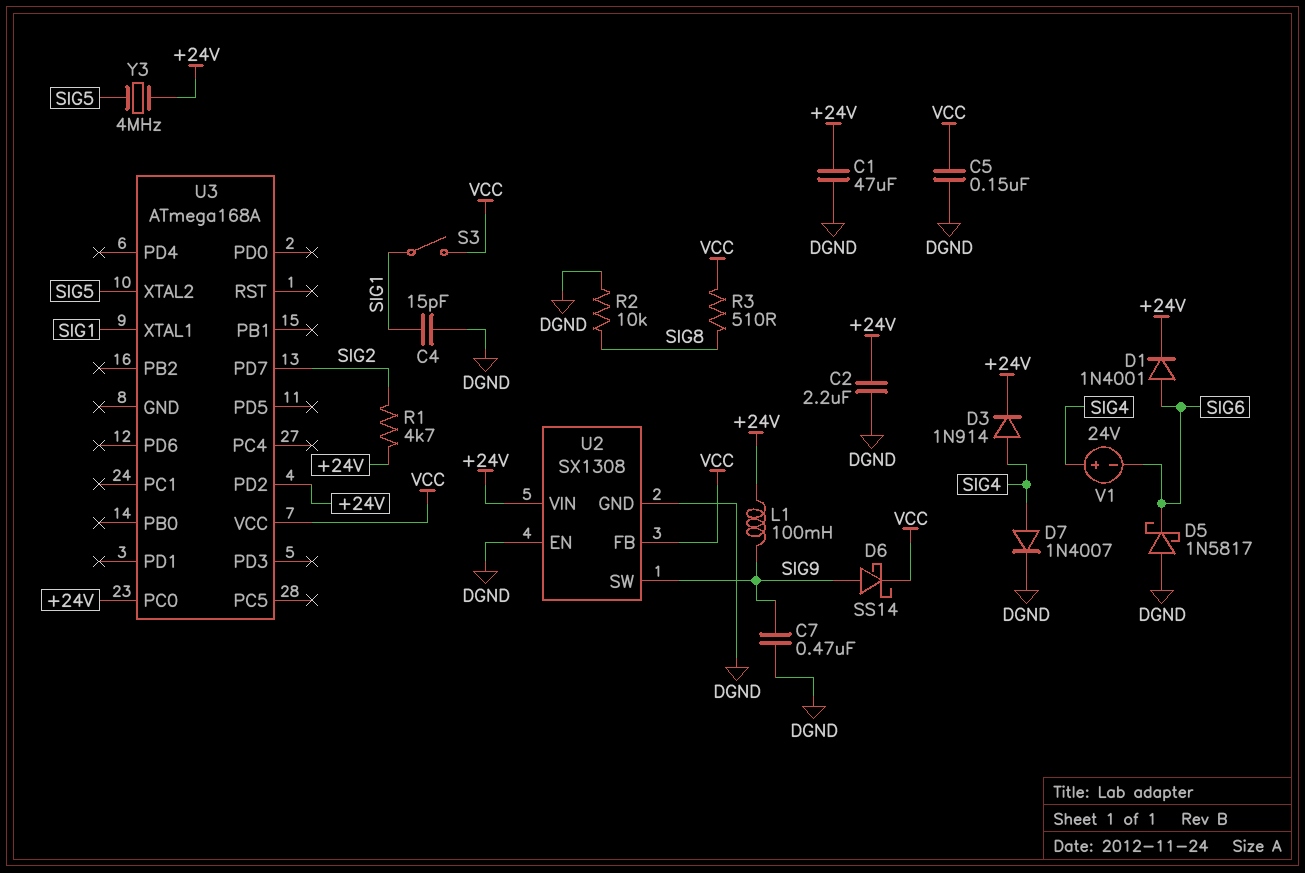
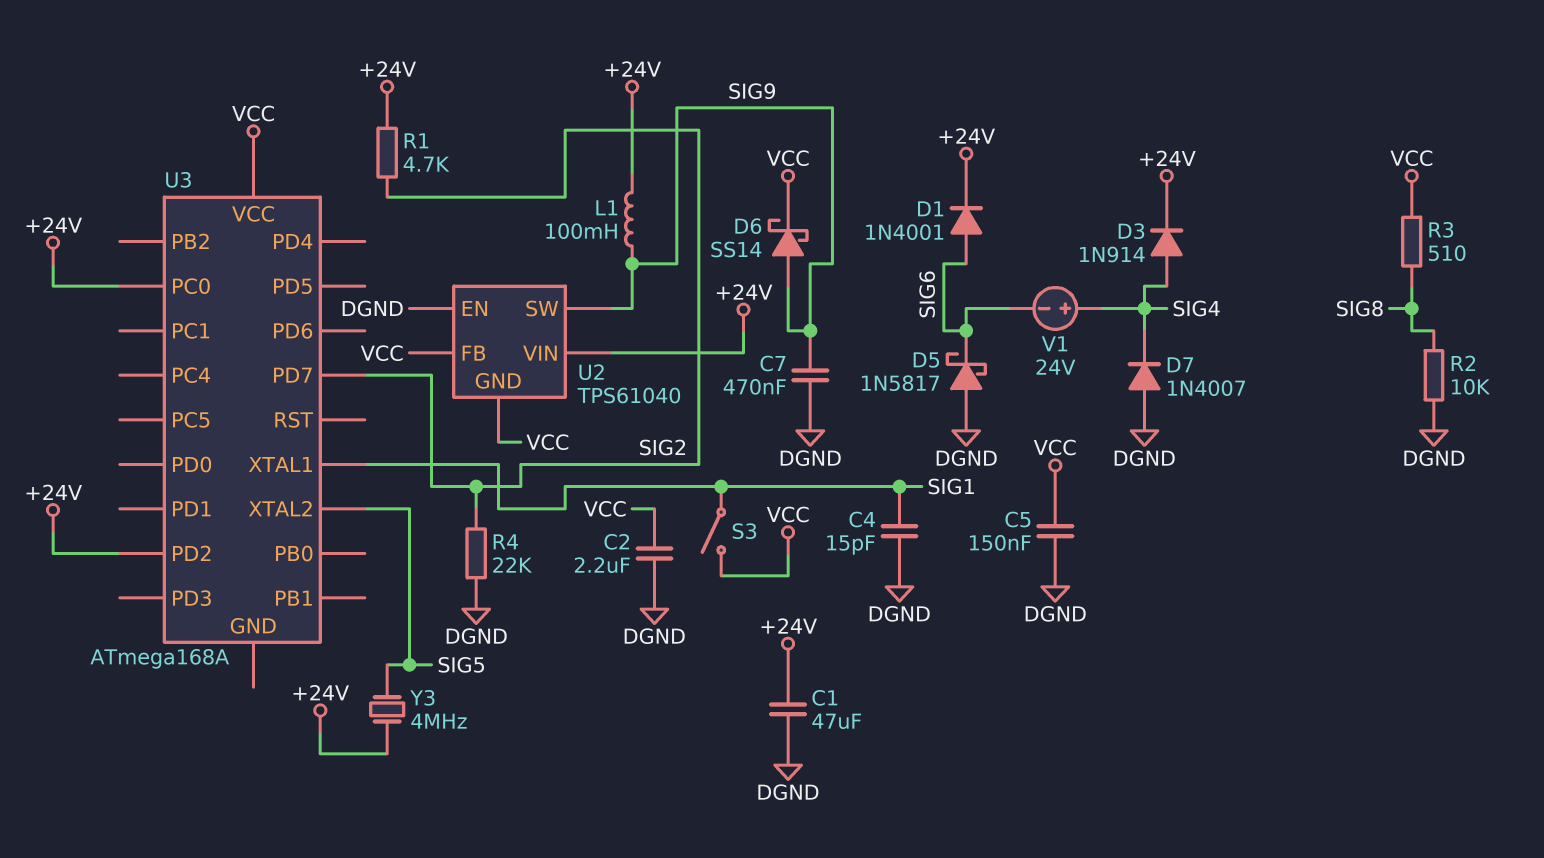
C2: 2.2uF (+24V, DGND) -> 2.2uF (DGND, VCC)
D7: diode 1N4007 (A SIG4, K DGND) -> diode 1N4007 (A DGND, K SIG4)
R4: none -> 22k (DGND, SIG2)
U2: SX1308 -> TPS61040
U2 pin GND: DGND -> VCC

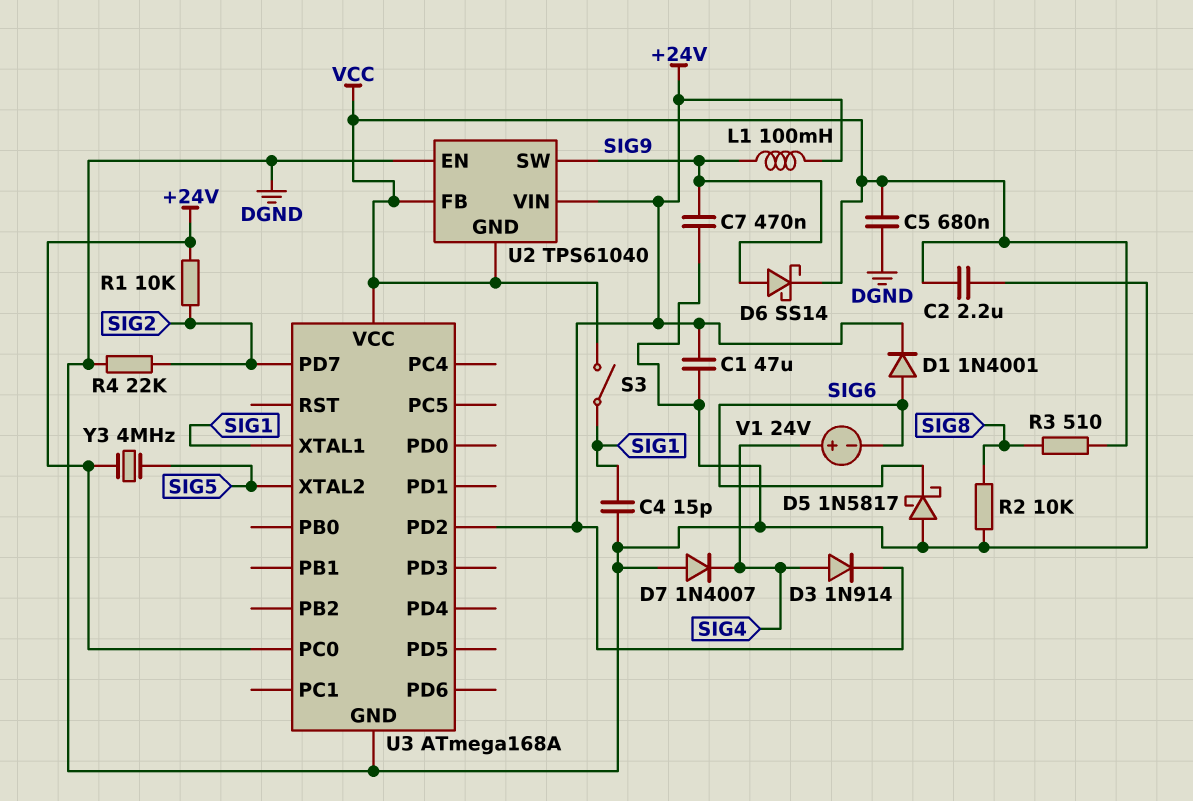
C5: 150nF (DGND, VCC) -> 680nF (DGND, VCC)
R1: 4.7k (+24V, SIG2) -> 10k (+24V, SIG2)
U3 pin GND: none -> DGND

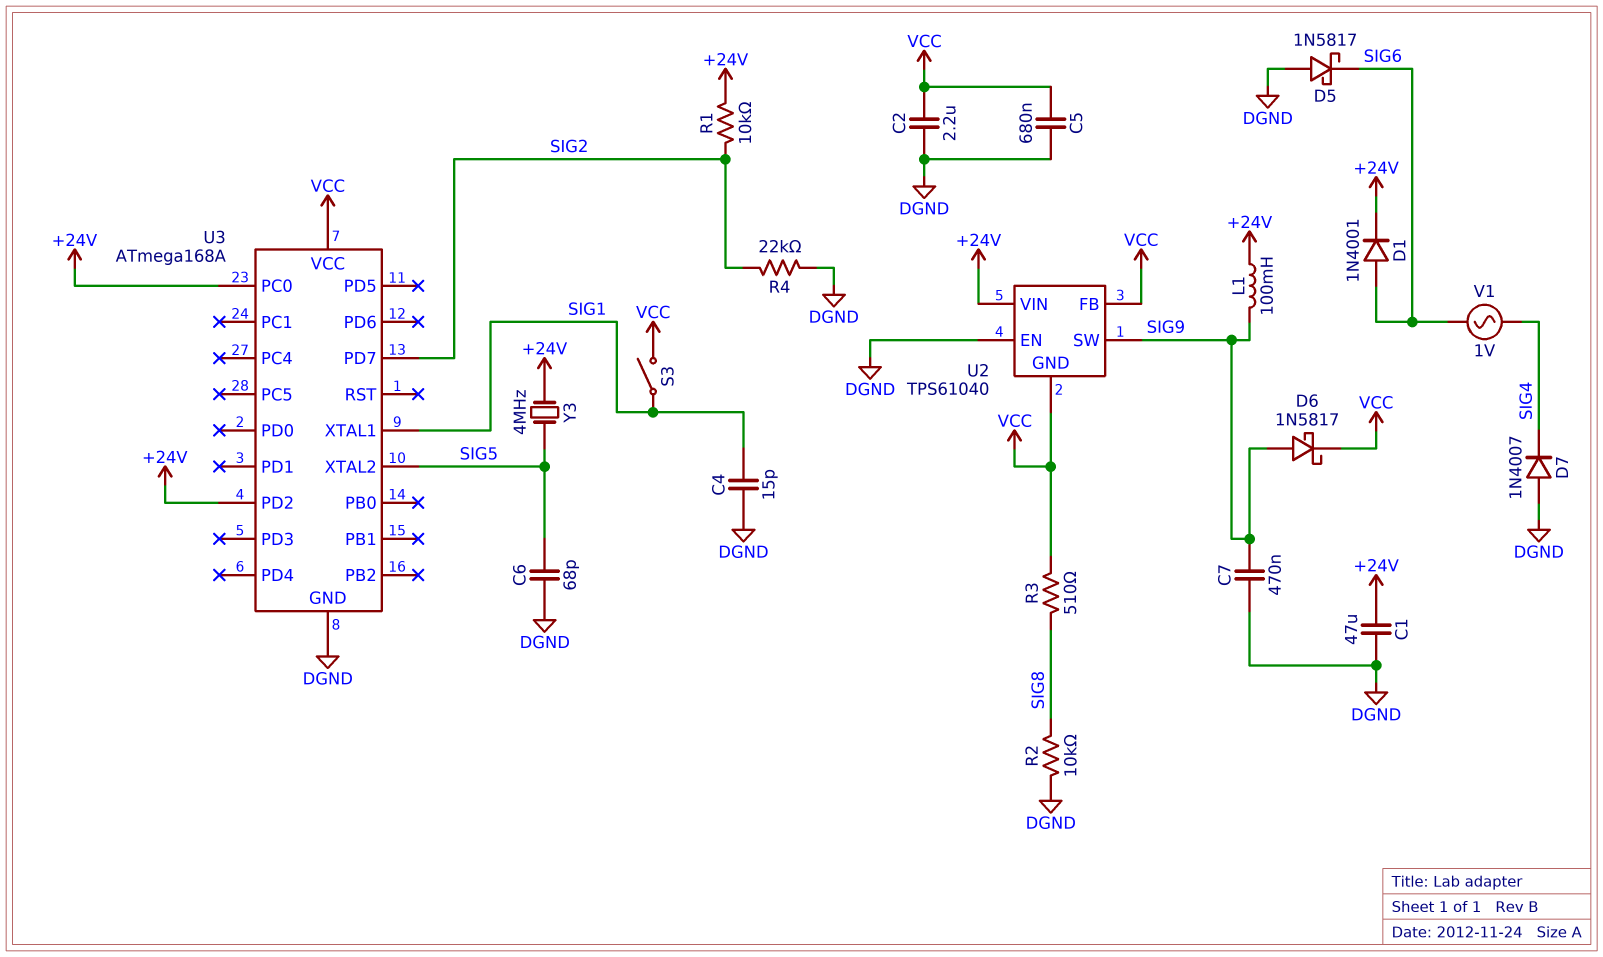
C6: none -> 68pF (DGND, SIG5)
D3: diode 1N914 (A SIG4, K +24V) -> none
D6: schottky SS14 (A SIG9, K VCC) -> schottky 1N5817 (A SIG9, K VCC)
V1: 24V (plus SIG4, minus SIG6) -> AC 1V (SIG4, SIG6)

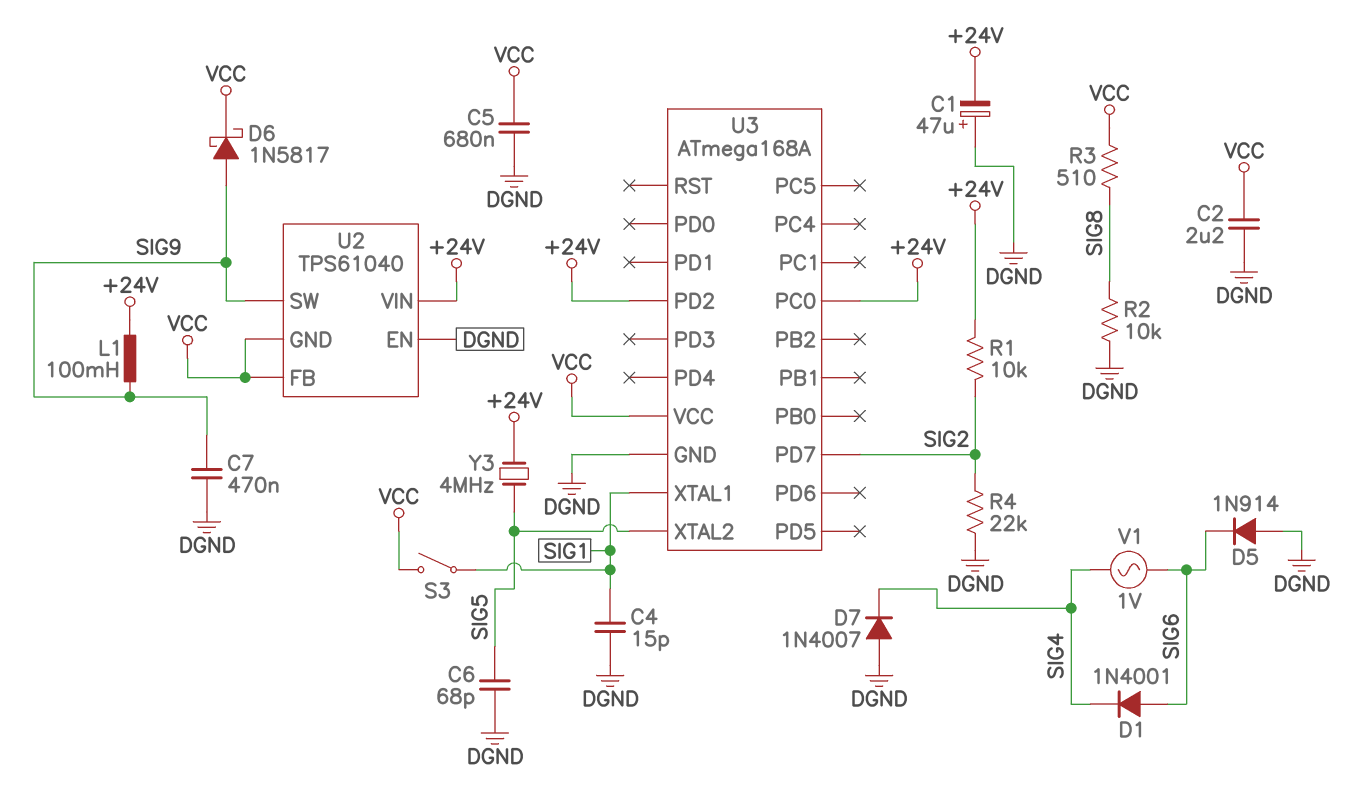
C1: 47uF (+24V, DGND) -> 47uF (plus DGND, minus +24V)
D1: diode 1N4001 (A SIG6, K +24V) -> diode 1N4001 (A SIG6, K SIG4)
D5: schottky 1N5817 (A DGND, K SIG6) -> diode 1N914 (A DGND, K SIG6)

